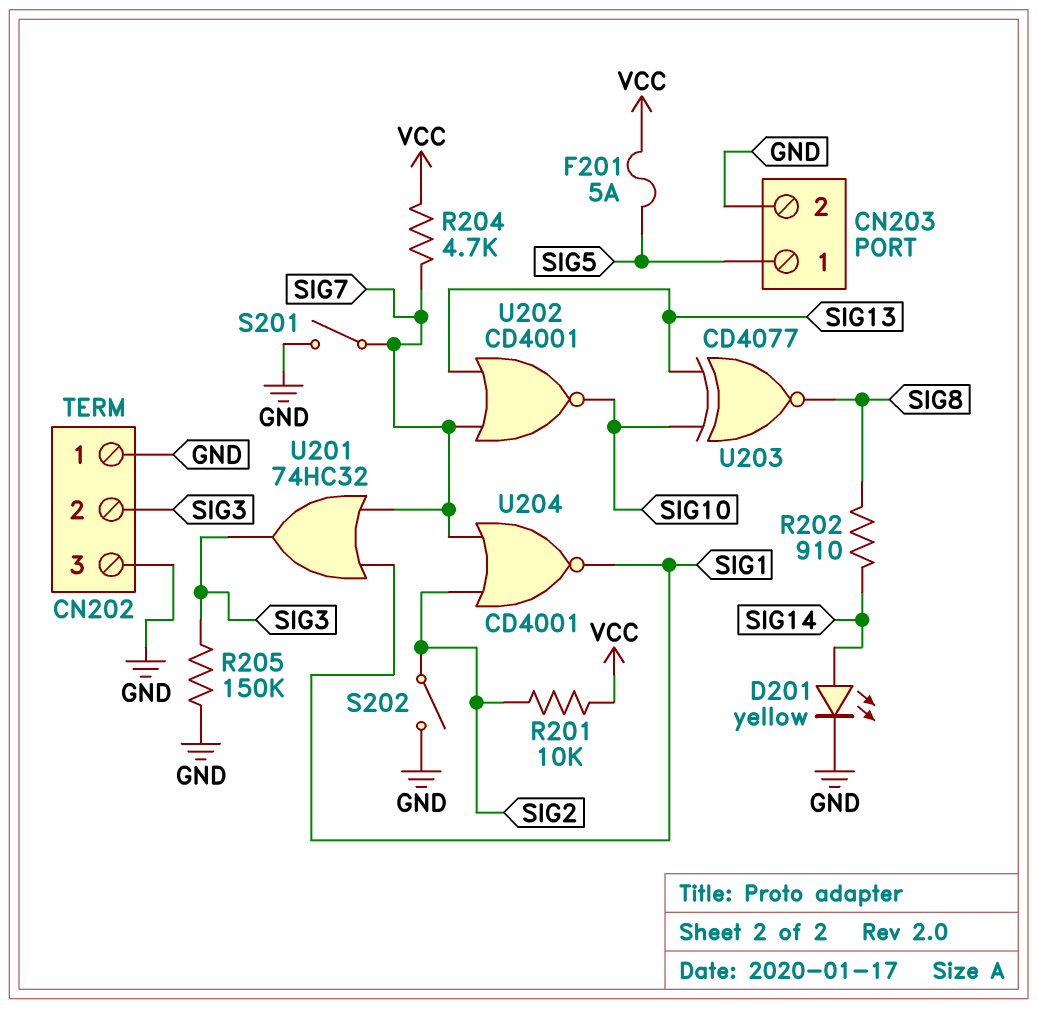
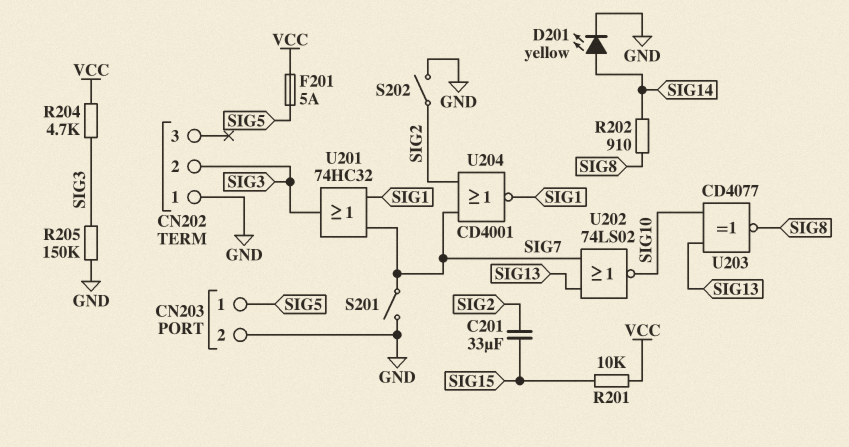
C201: none -> 33uF (SIG2, SIG15)
CN202 pin 3: GND -> none
R201: 10k (SIG2, VCC) -> 10k (SIG15, VCC)
R204: 4.7k (SIG7, VCC) -> 4.7k (SIG3, VCC)
U202: NOR CD4001 (in SIG7, in SIG13, out SIG10) -> NOR 74LS02 (in SIG7, in SIG13, out SIG10)

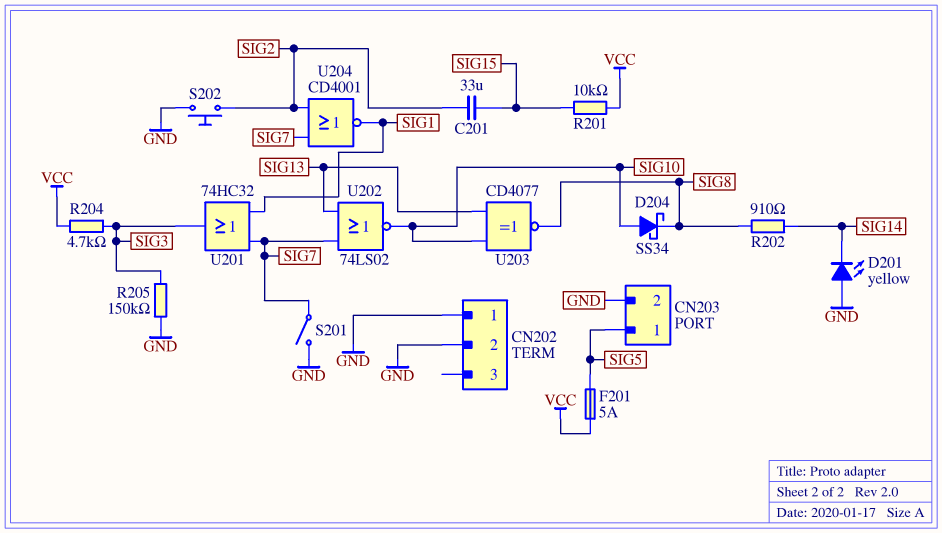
CN202 pin 2: SIG3 -> GND
D201: LED yellow (A SIG14, K GND) -> LED yellow (A GND, K SIG14)
D204: none -> schottky SS34 (A SIG10, K SIG8)
S202: switch (GND, SIG2) -> button (GND, SIG2)

